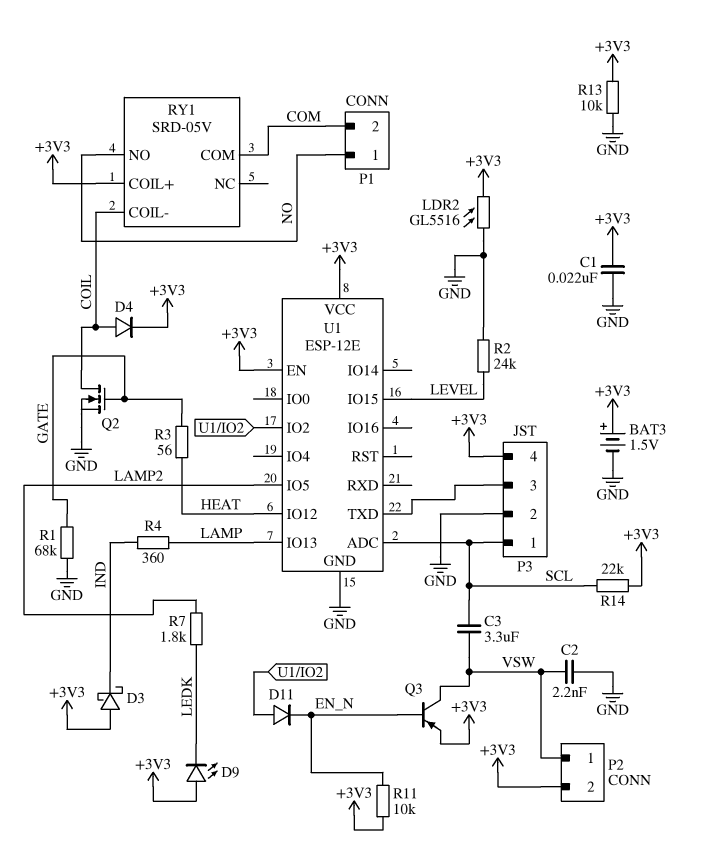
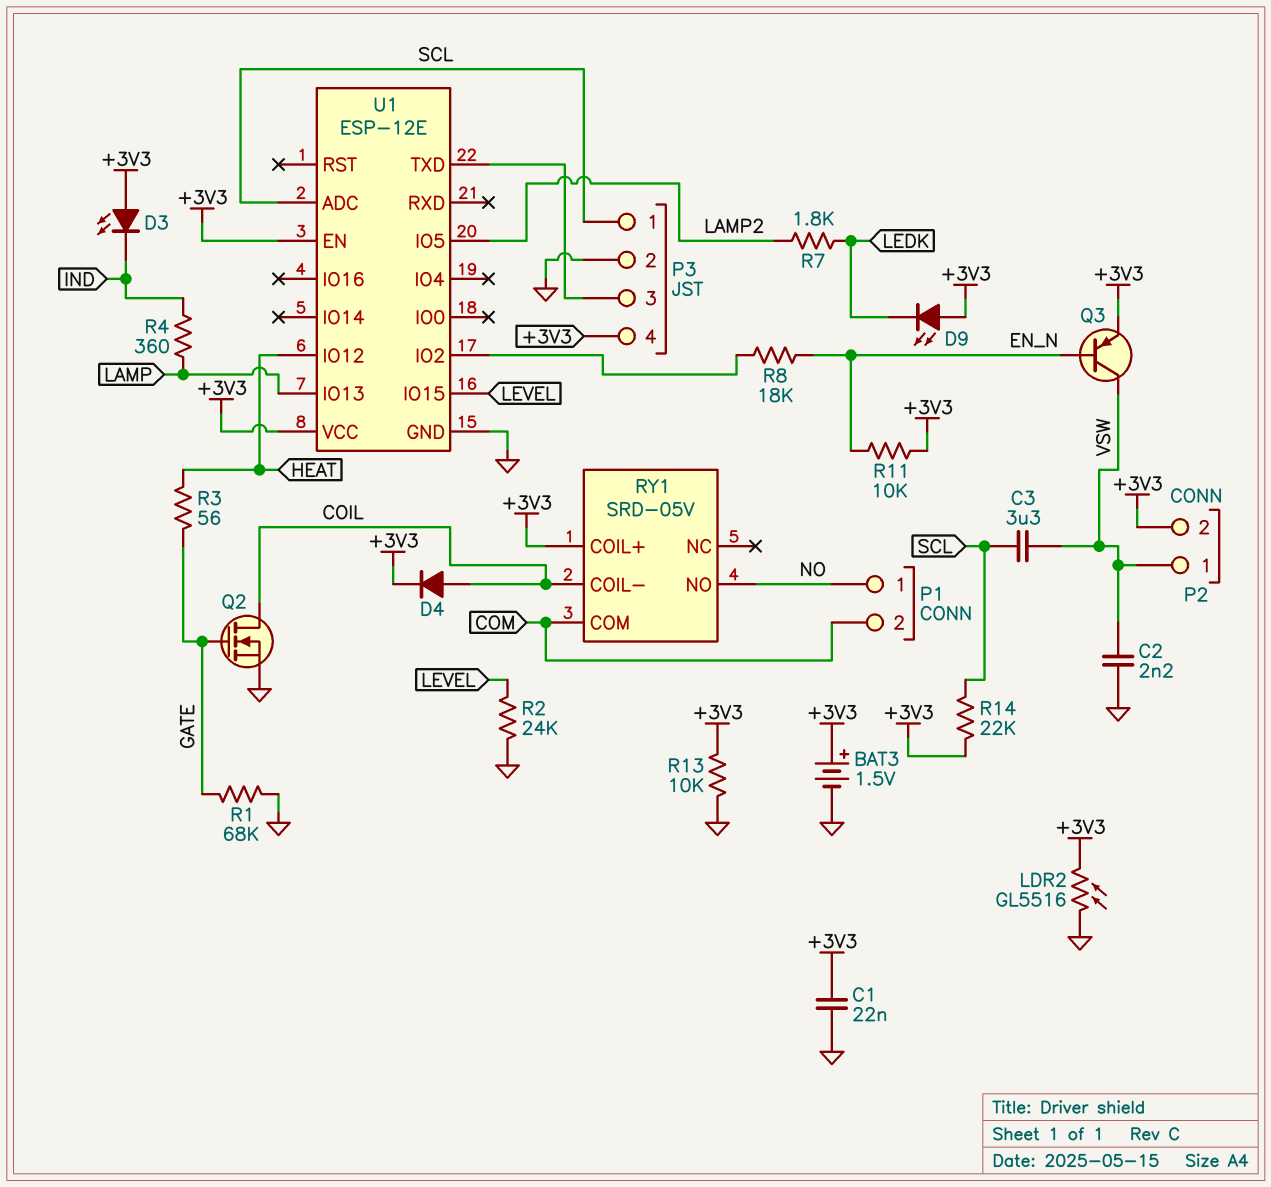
D3: schottky (A +3V3, K IND) -> LED (A +3V3, K IND)
D11: diode (A U1/IO2, K EN_N) -> none
R8: none -> 18k (EN_N, U1/IO2)

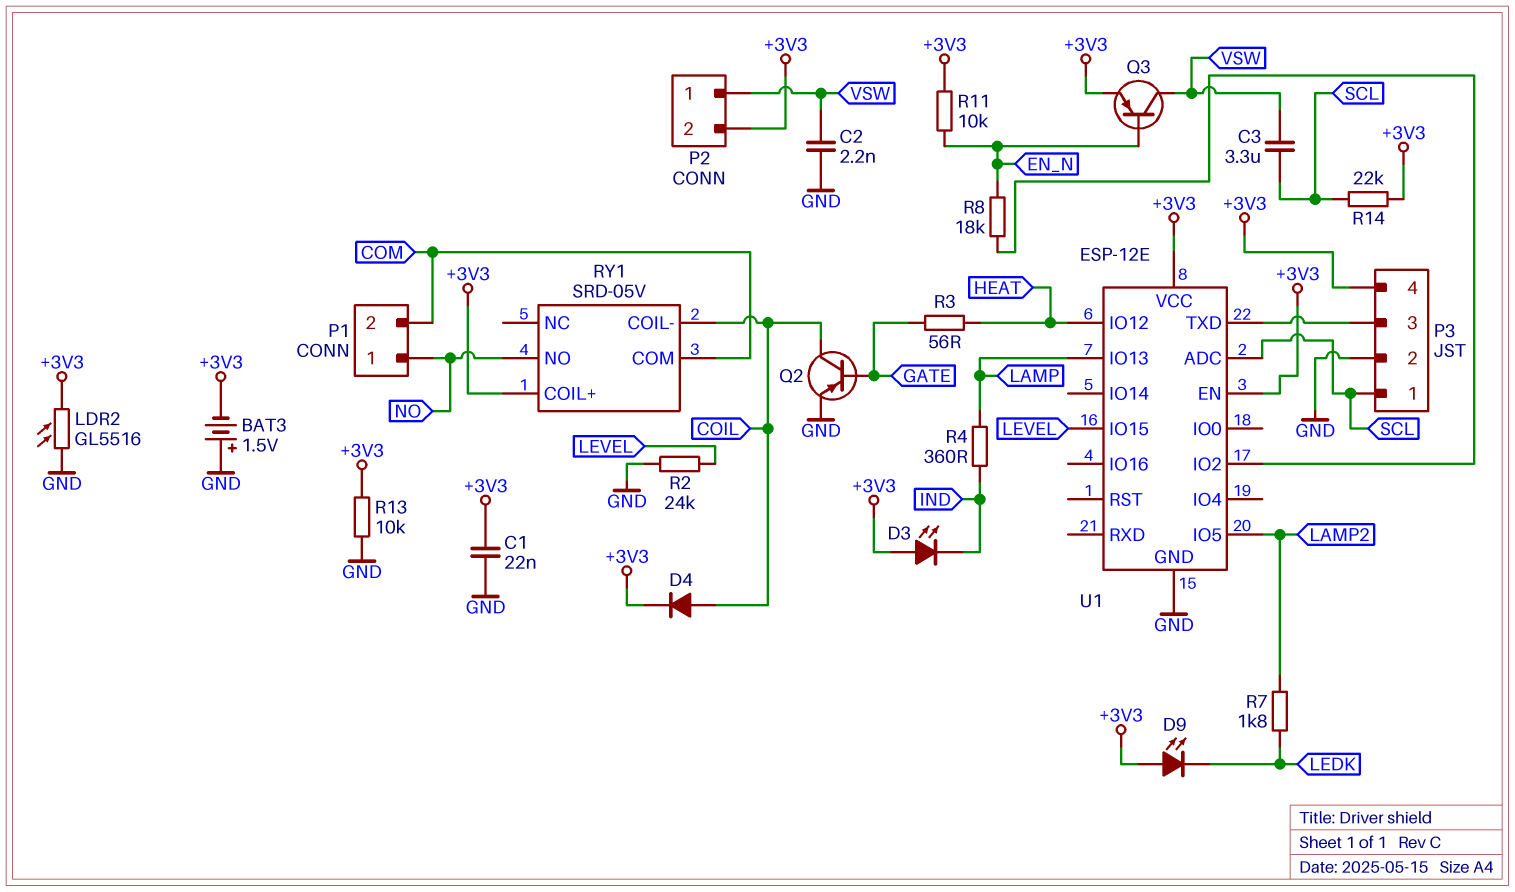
BAT3: 1.5V (plus +3V3, minus GND) -> 1.5V (plus GND, minus +3V3)
Q2: NMOS (G GATE, D COIL, S GND) -> PNP (B GATE, C COIL, E GND)
R1: 68k (GATE, GND) -> none

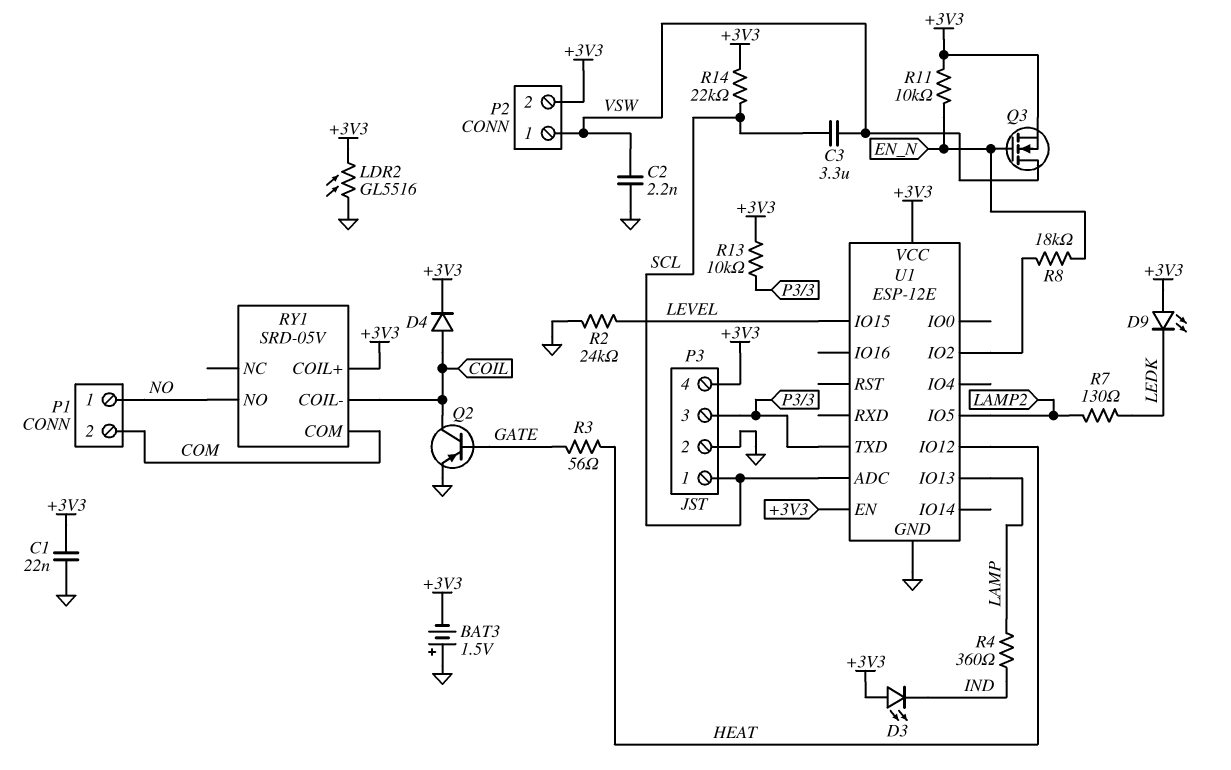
Q3: PNP (B EN_N, C VSW, E +3V3) -> NMOS (G EN_N, D VSW, S +3V3)
R7: 1.8k (LAMP2, LEDK) -> 130 (LAMP2, LEDK)
R13: 10k (+3V3, GND) -> 10k (+3V3, P3/3)

